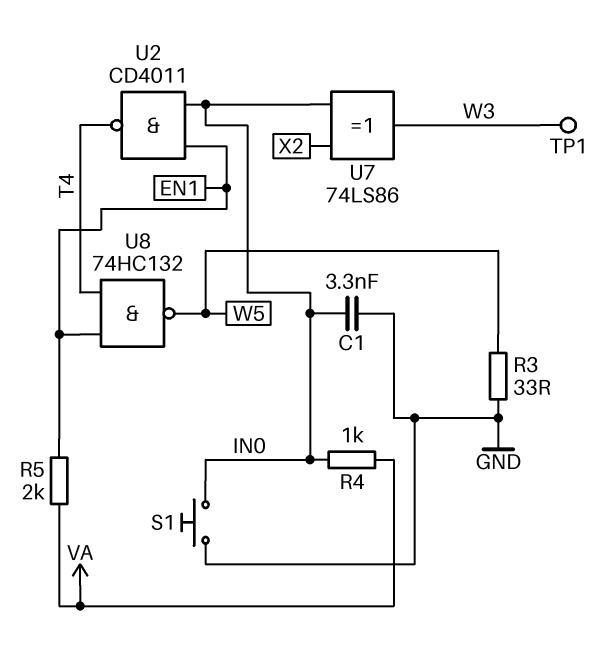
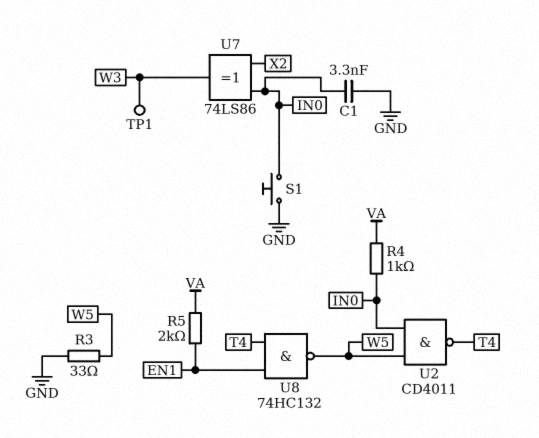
U2: NAND CD4011 (in EN1, in IN0, out T4) -> NAND CD4011 (in IN0, in W5, out T4)

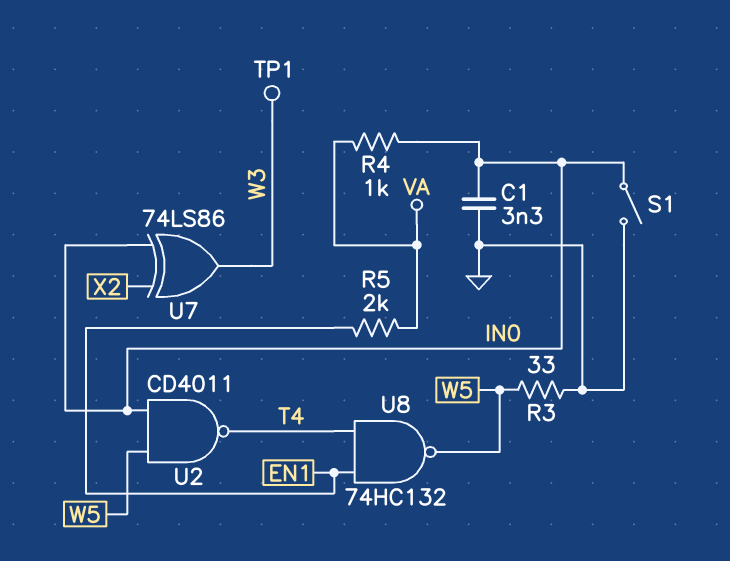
S1: button (GND, IN0) -> switch (GND, IN0)

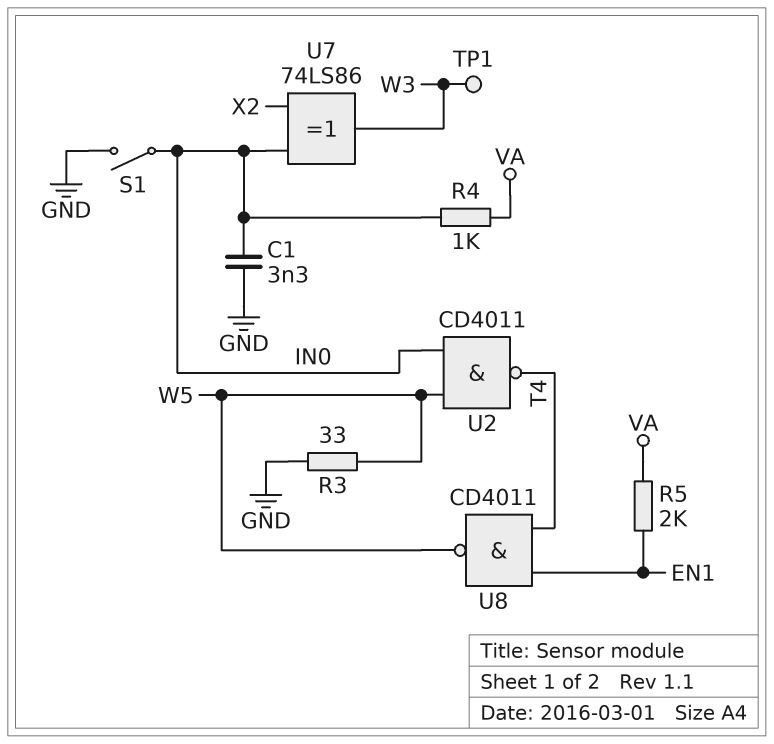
U8: NAND 74HC132 (in EN1, in T4, out W5) -> NAND CD4011 (in EN1, in T4, out W5)

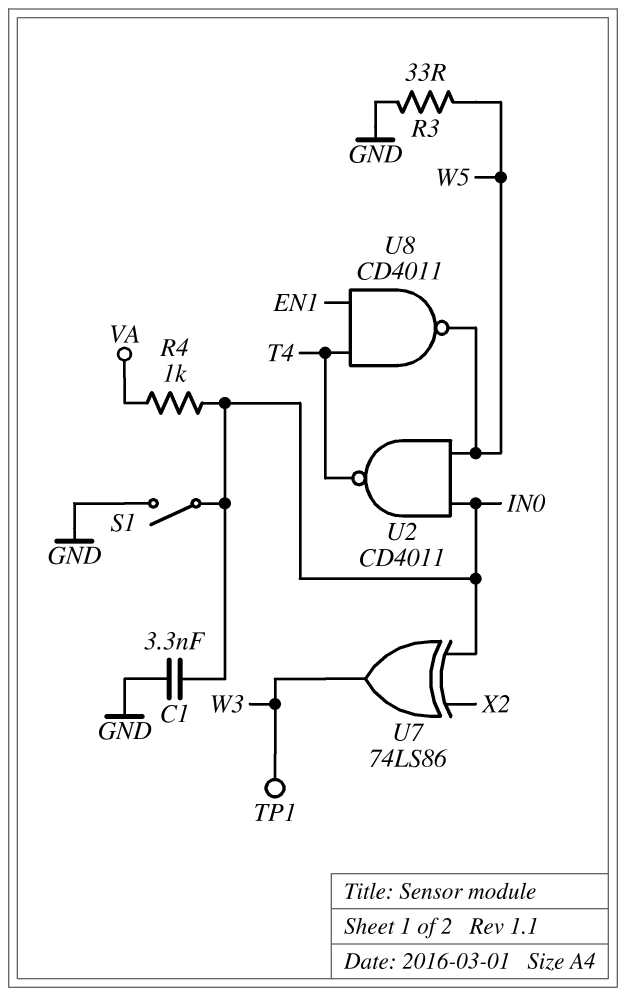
R5: 2k (EN1, VA) -> none

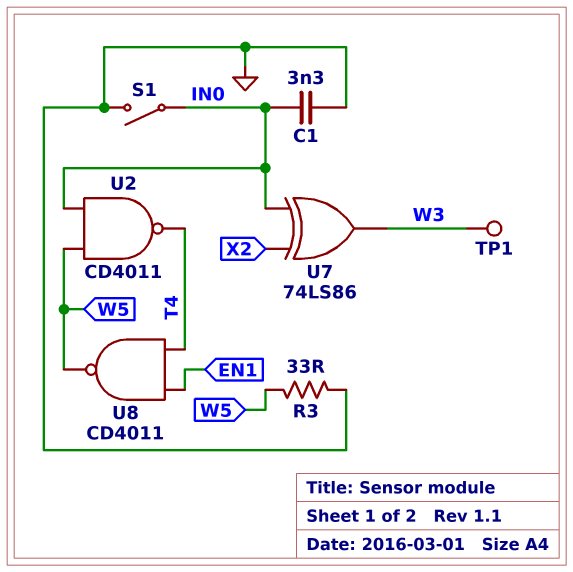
R4: 1k (IN0, VA) -> none

